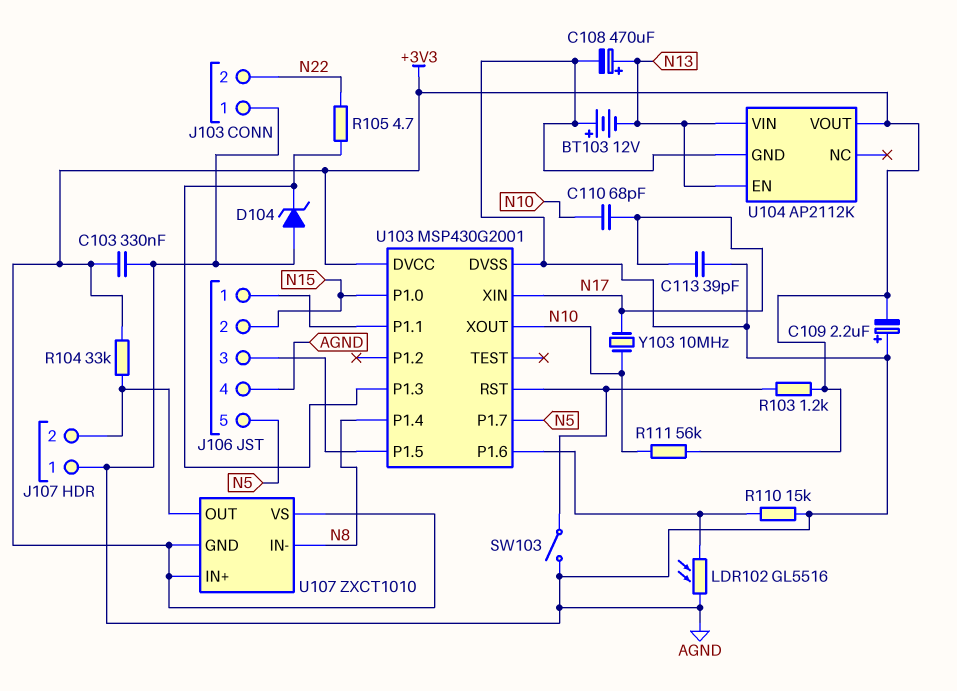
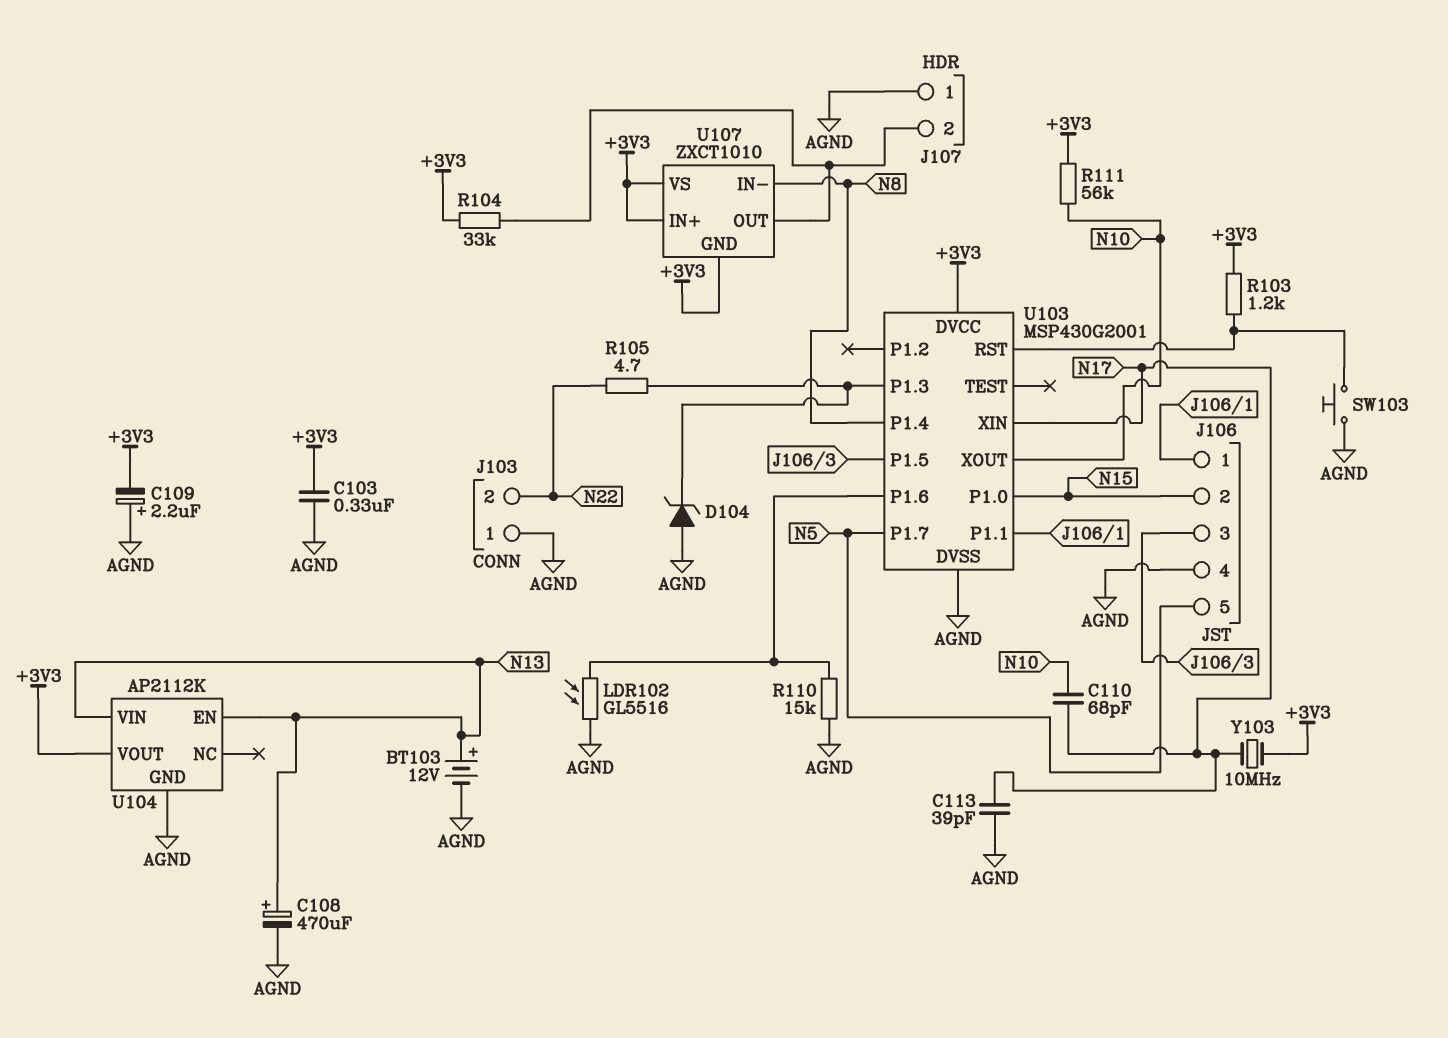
BT103: 12V (plus AGND, minus N13) -> 12V (plus N13, minus AGND)
SW103: switch (AGND, U103/RST) -> button (AGND, U103/RST)
Y103: 10MHz (N10, N17) -> 10MHz (+3V3, N17)

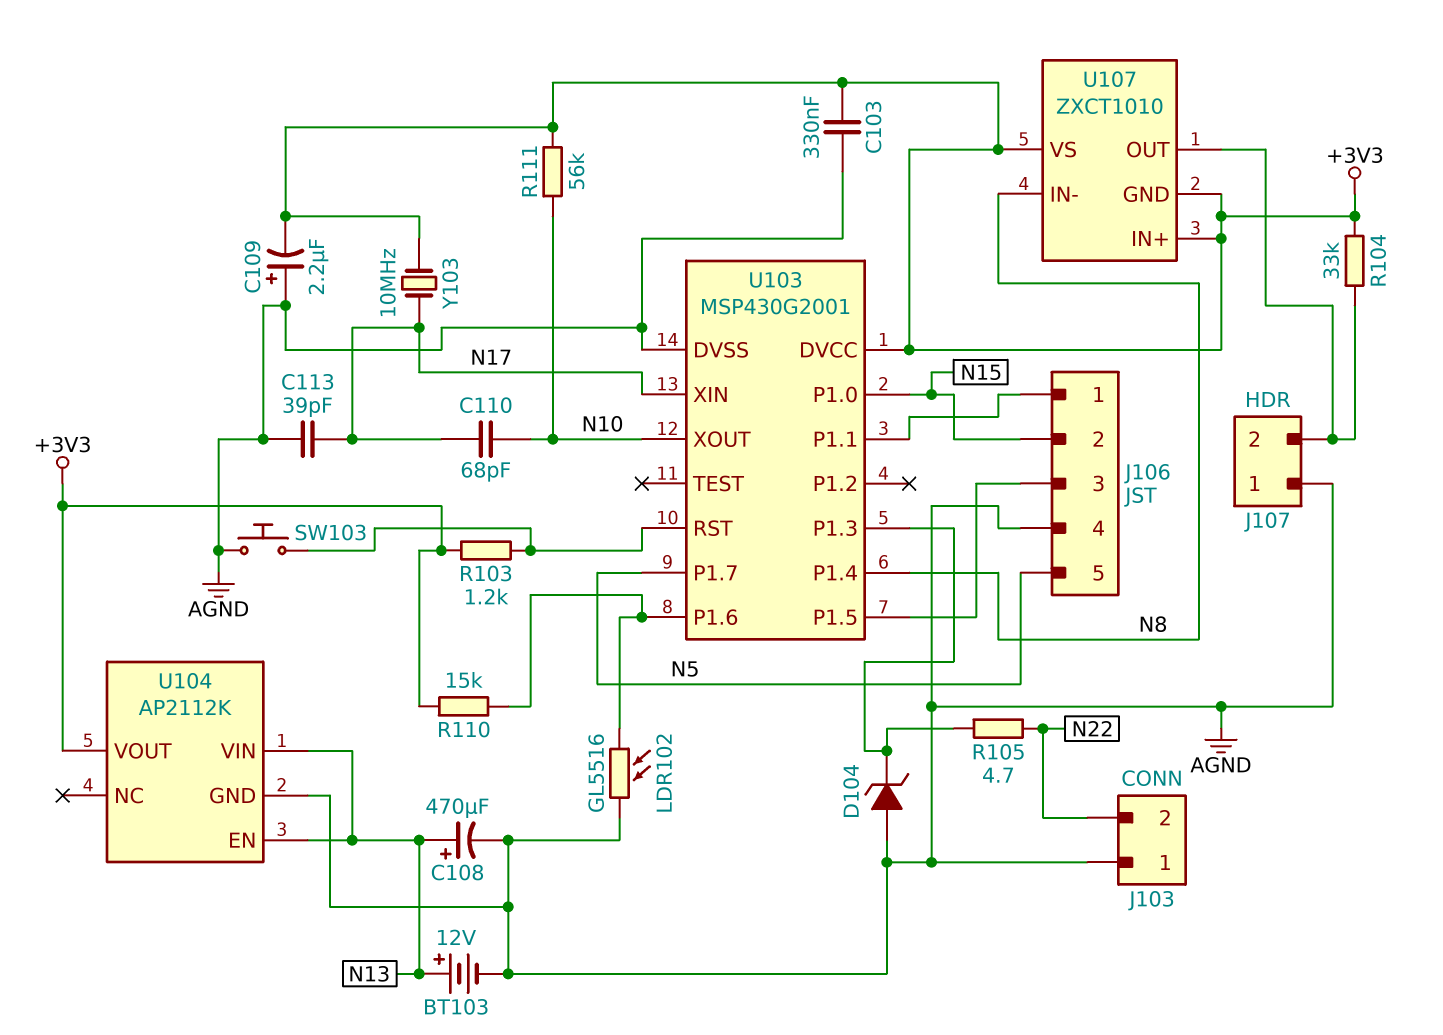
R110: 15k (AGND, U103/P1.6) -> 15k (+3V3, U103/P1.6)

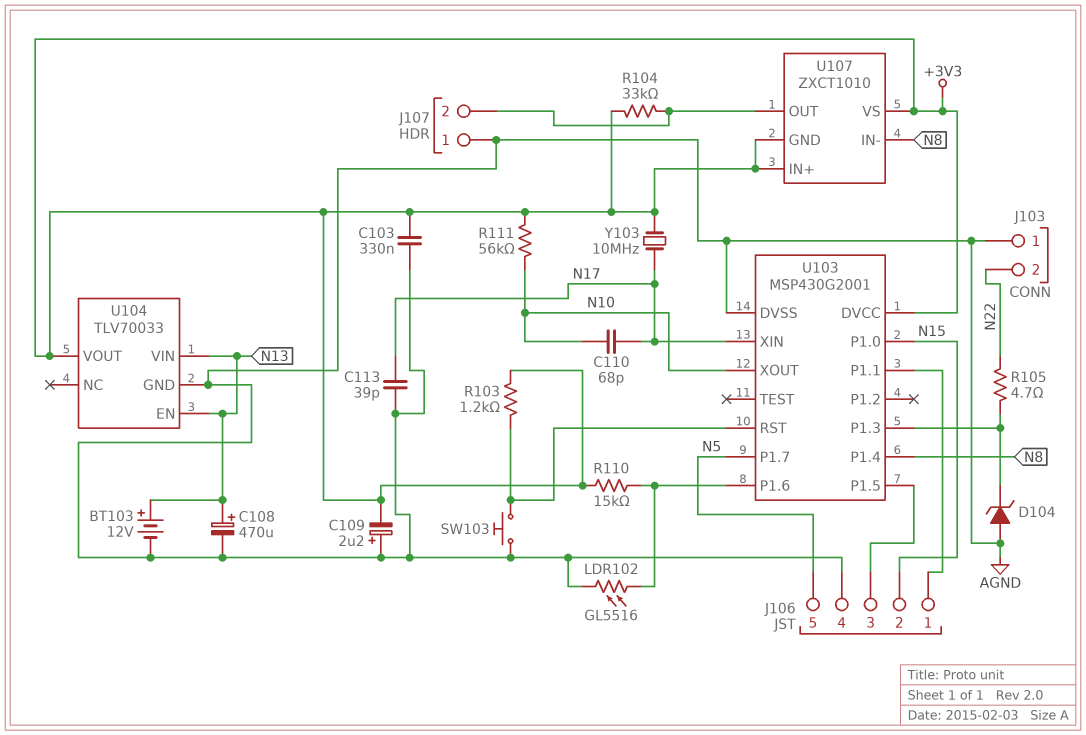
U104: AP2112K -> TLV70033

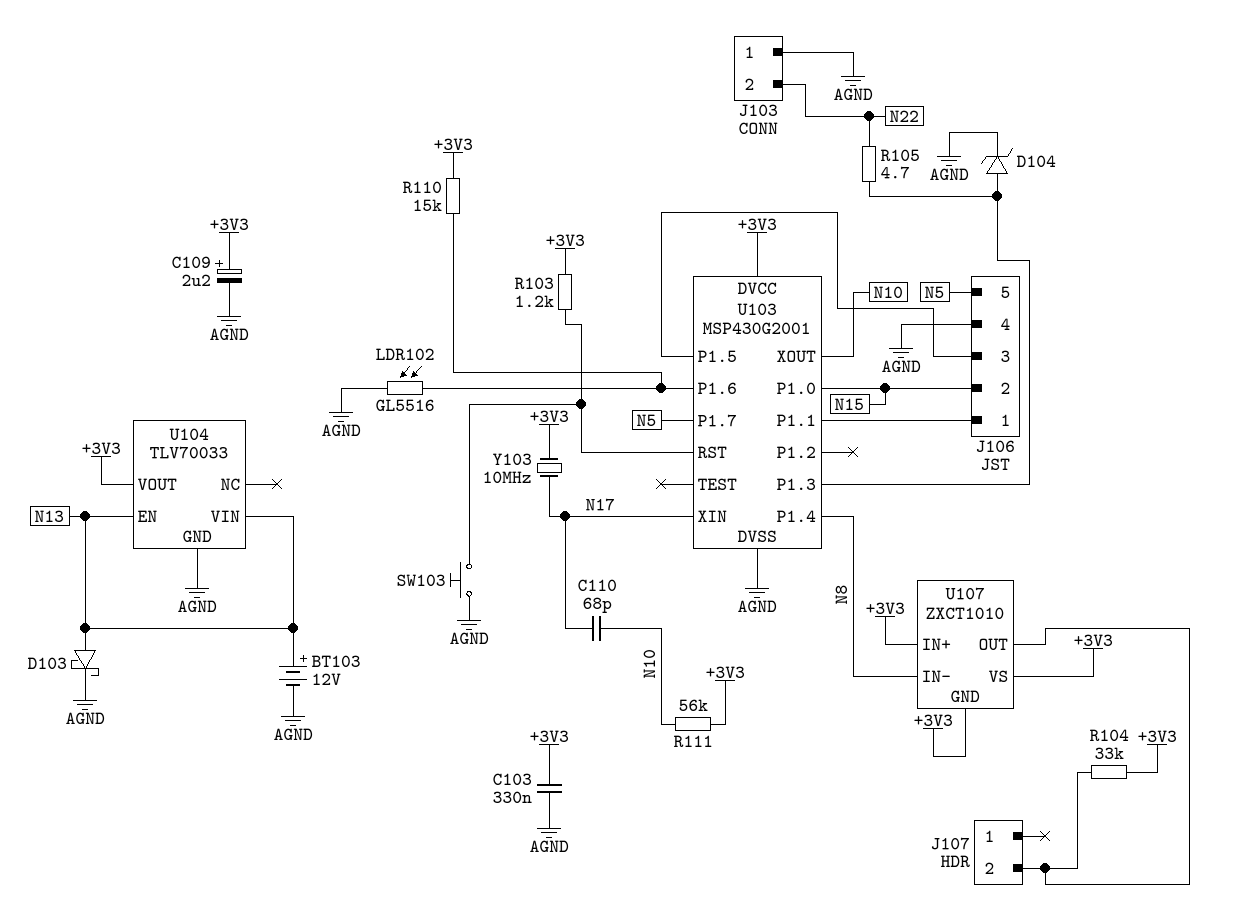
C108: 470uF (plus N13, minus AGND) -> none
C109: 2.2uF (plus AGND, minus +3V3) -> 2.2uF (plus +3V3, minus AGND)
C113: 39pF (AGND, N17) -> none
D103: none -> schottky (A N13, K AGND)
D104: zener (A AGND, K U103/P1.3) -> zener (A U103/P1.3, K AGND)
J107 pin 1: AGND -> none

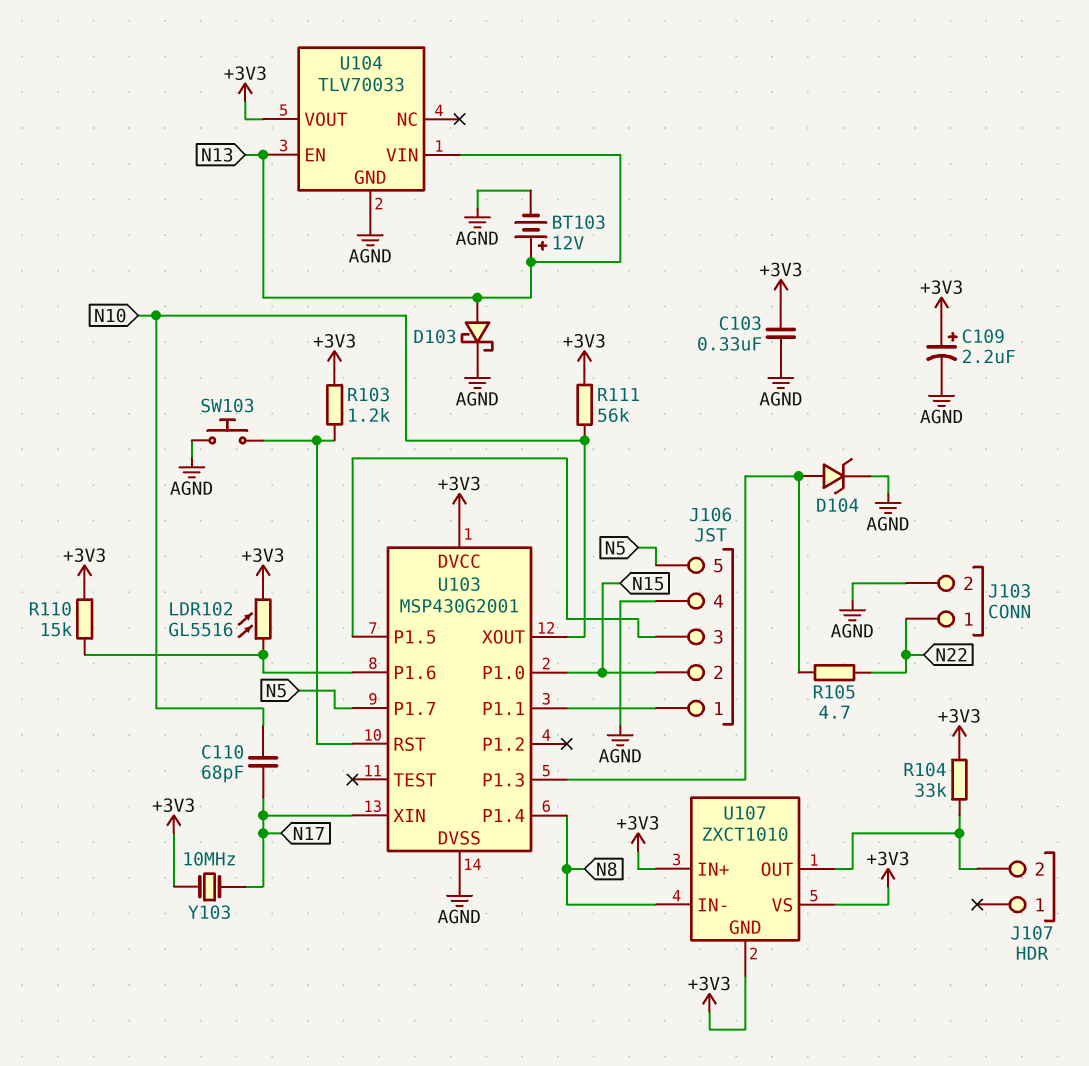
J103 pin 1: AGND -> N22
J103 pin 2: N22 -> AGND
LDR102: GL5516 (AGND, U103/P1.6) -> GL5516 (+3V3, U103/P1.6)

